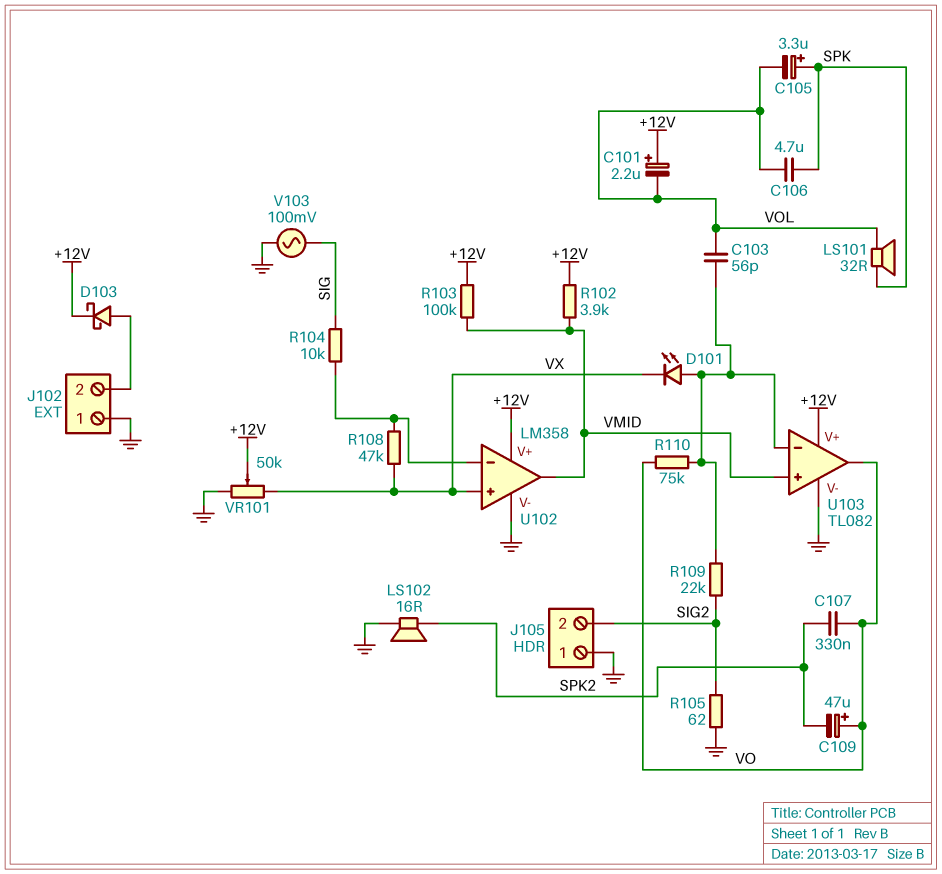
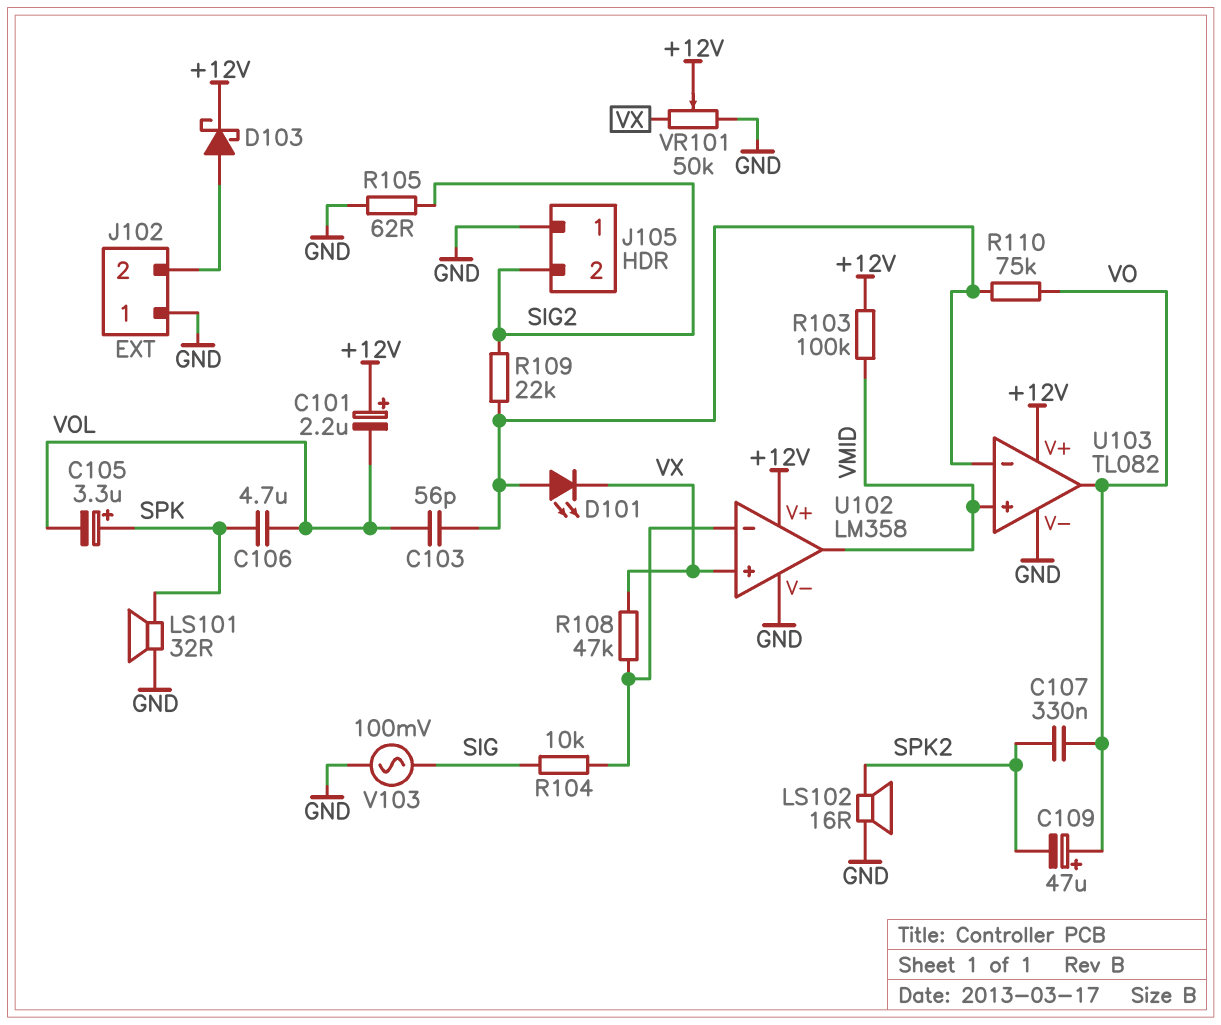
LS101: speaker 32R (SPK, VOL) -> speaker 32R (GND, SPK)
R102: 3.9k (+12V, VMID) -> none

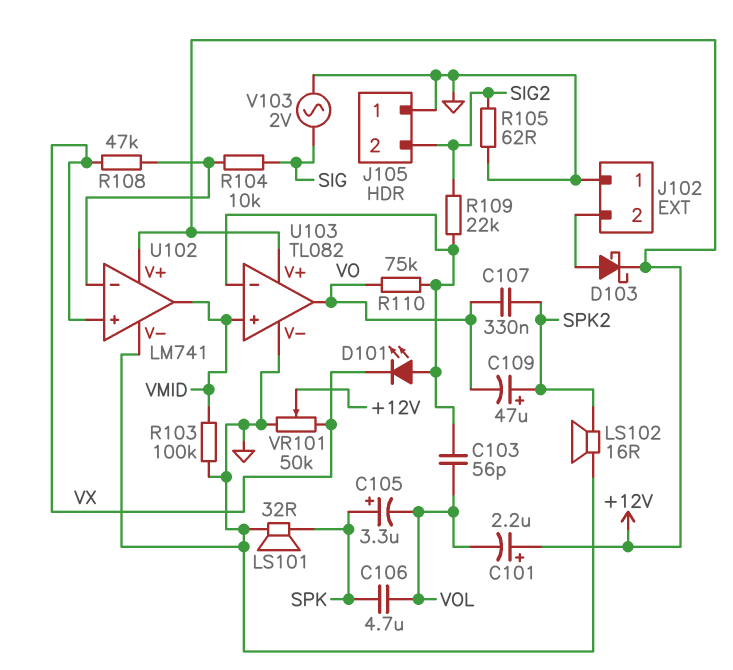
C109: 47uF (plus VO, minus SPK2) -> 47uF (plus SPK2, minus VO)
R103: 100k (+12V, VMID) -> 100k (GND, VMID)
U102: LM358 -> LM741
V103: AC 100mV (GND, SIG) -> AC 2V (GND, SIG)

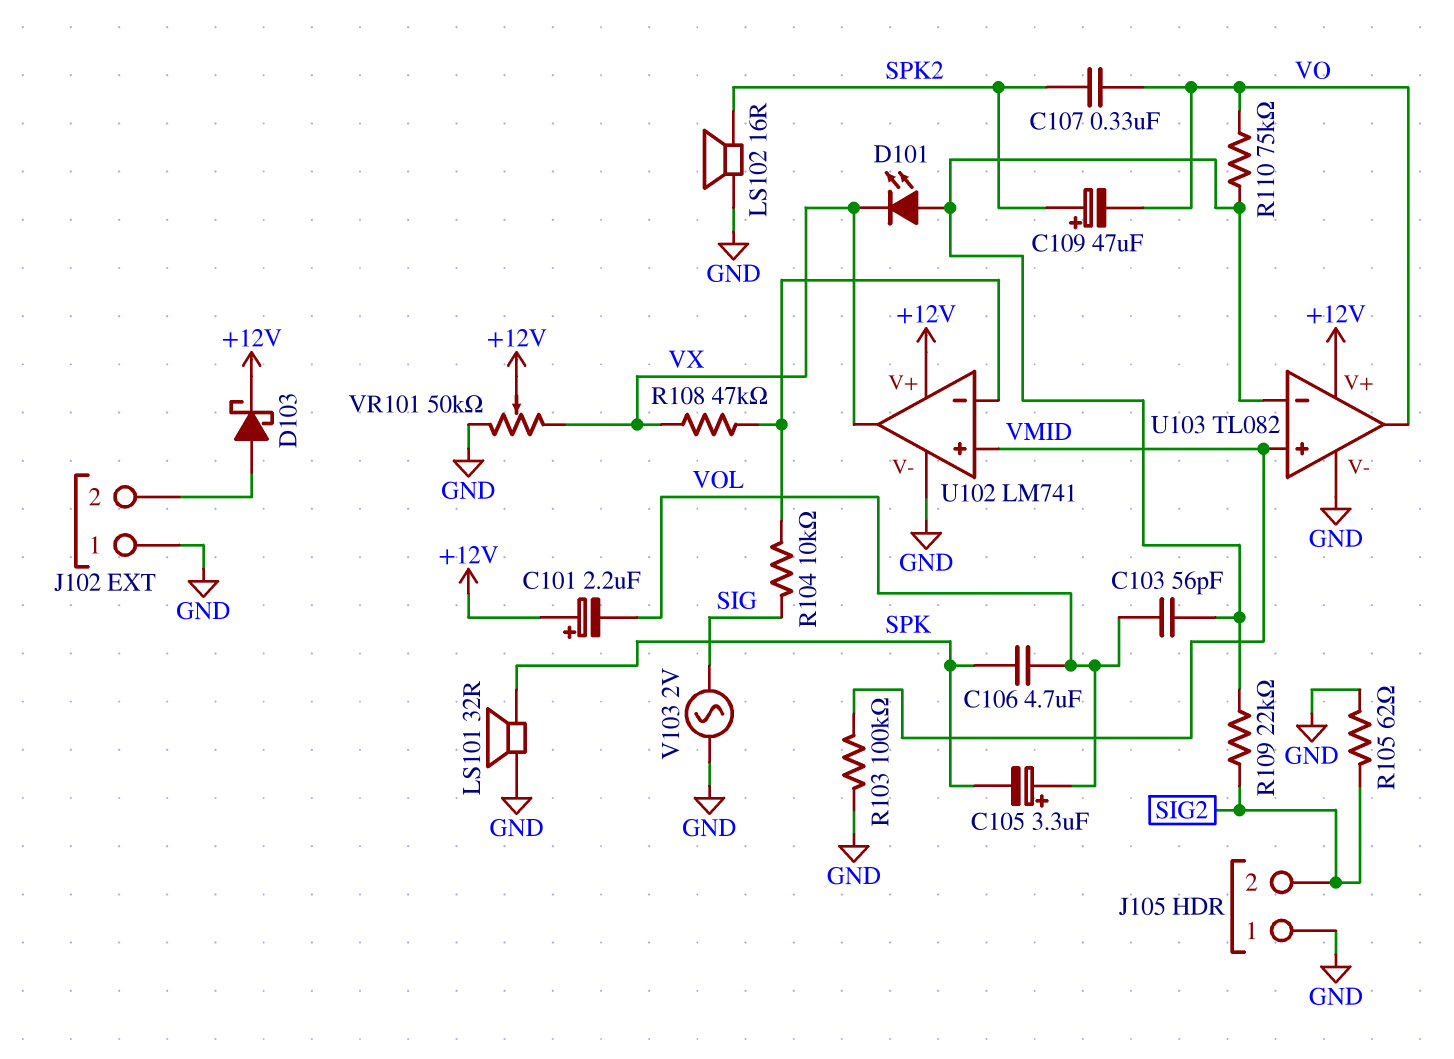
C105: 3.3uF (plus SPK, minus VOL) -> 3.3uF (plus VOL, minus SPK)
U102 pin in+: VX -> VMID
U102 pin out: VMID -> VX

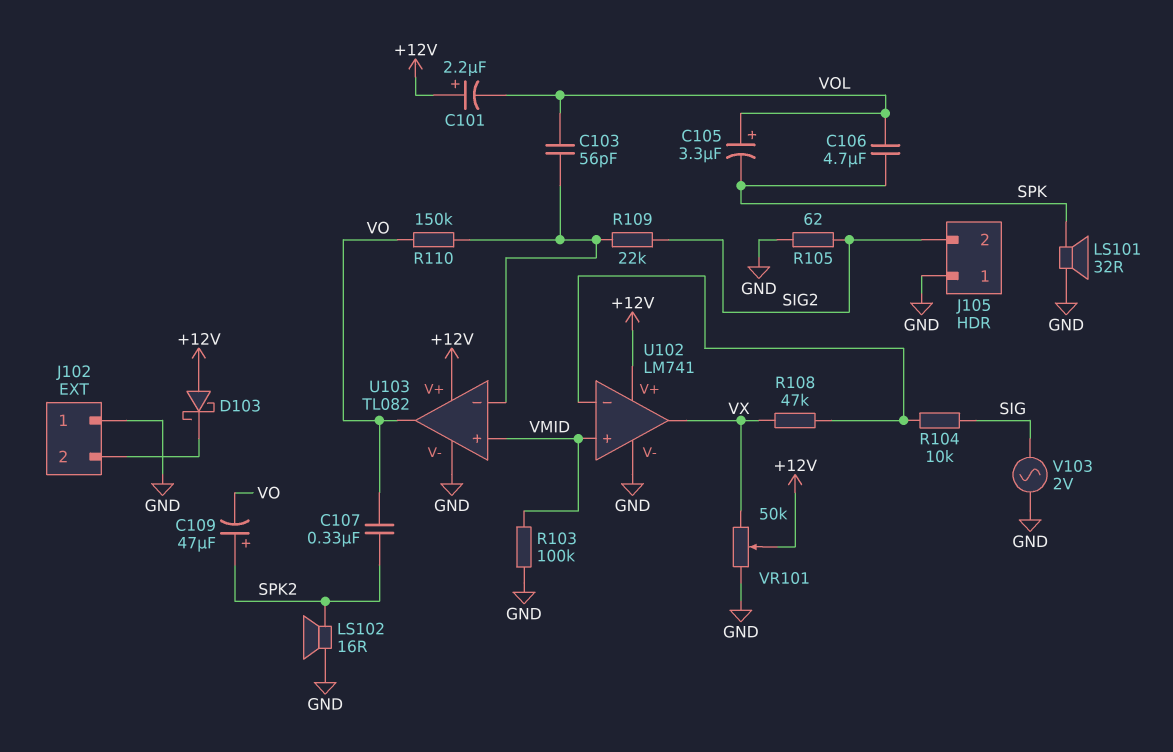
D101: LED (A U103/in-, K VX) -> none
D103: schottky (A J102/2, K +12V) -> schottky (A +12V, K J102/2)
R110: 75k (U103/in-, VO) -> 150k (U103/in-, VO)

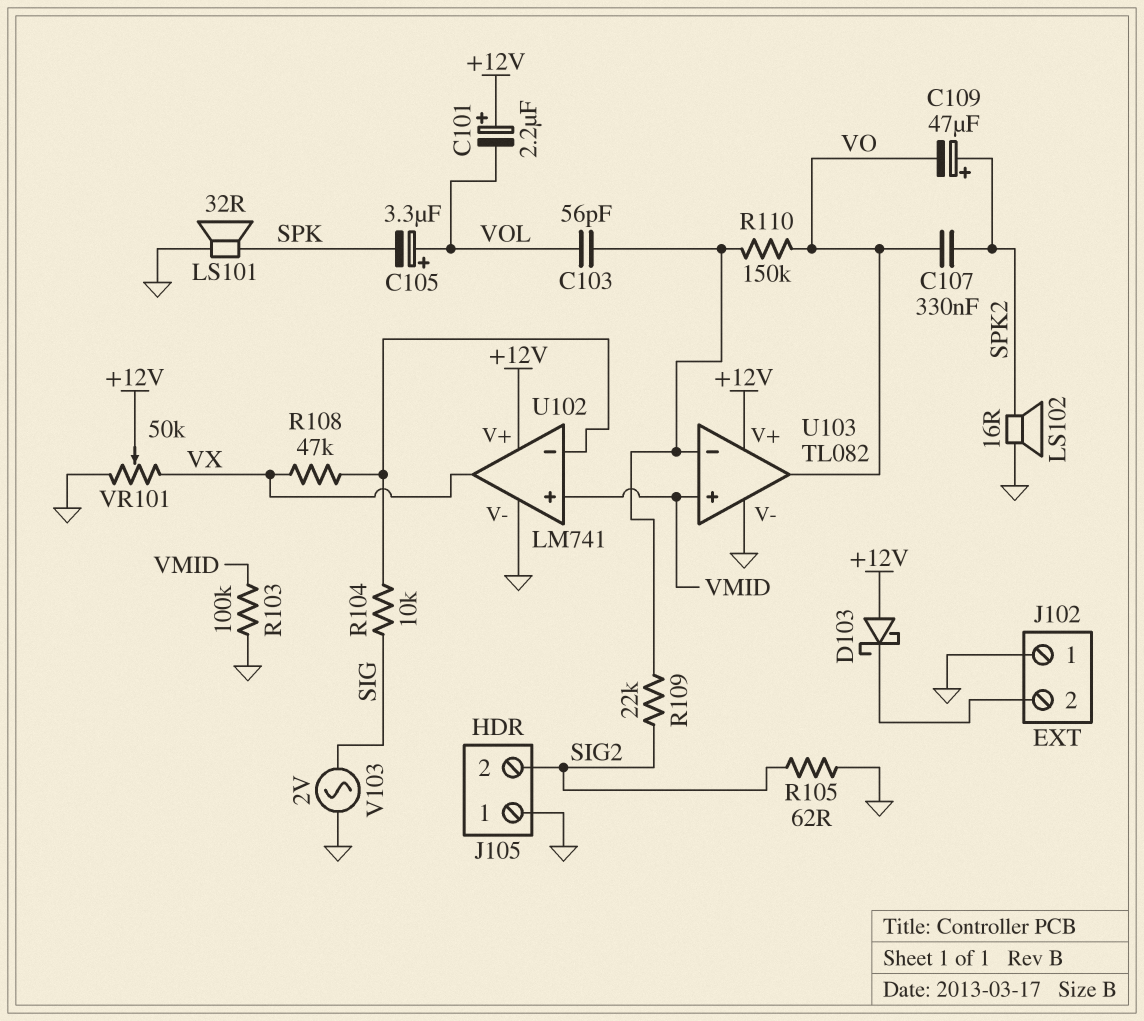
C106: 4.7uF (SPK, VOL) -> none

